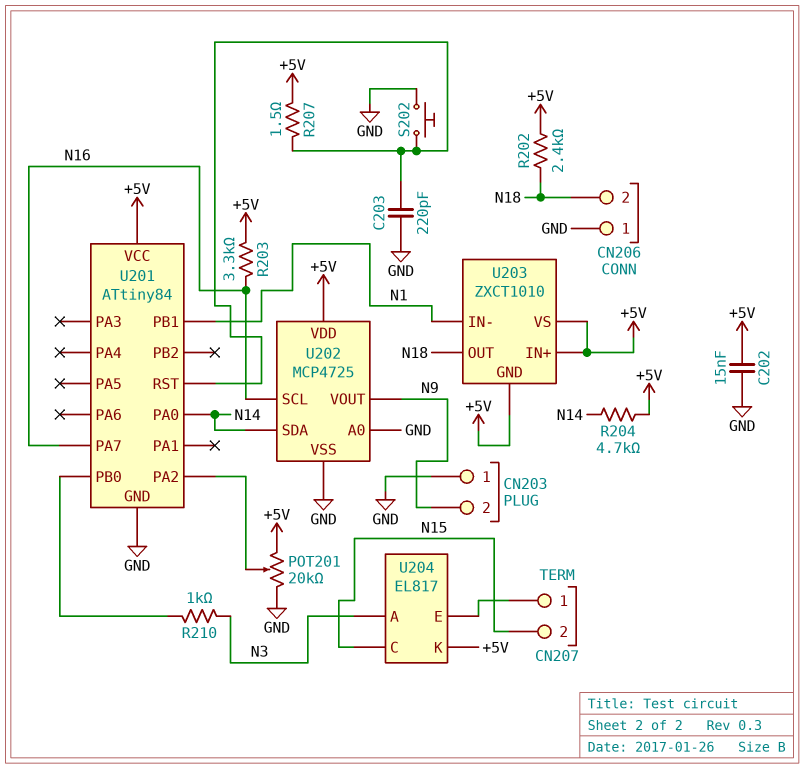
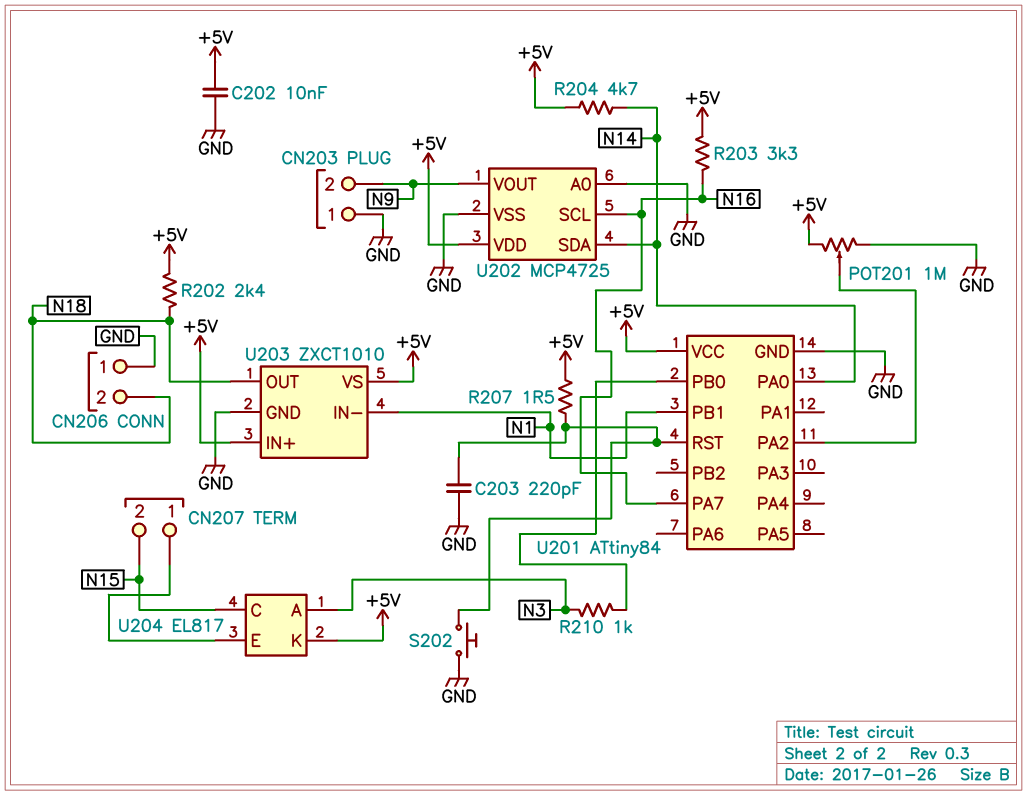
C202: 15nF (+5V, GND) -> 10nF (+5V, GND)
POT201: 20k (+5V, GND, wiper U201/PA2) -> 1M (+5V, GND, wiper U201/PA2)
U203 pin GND: +5V -> GND

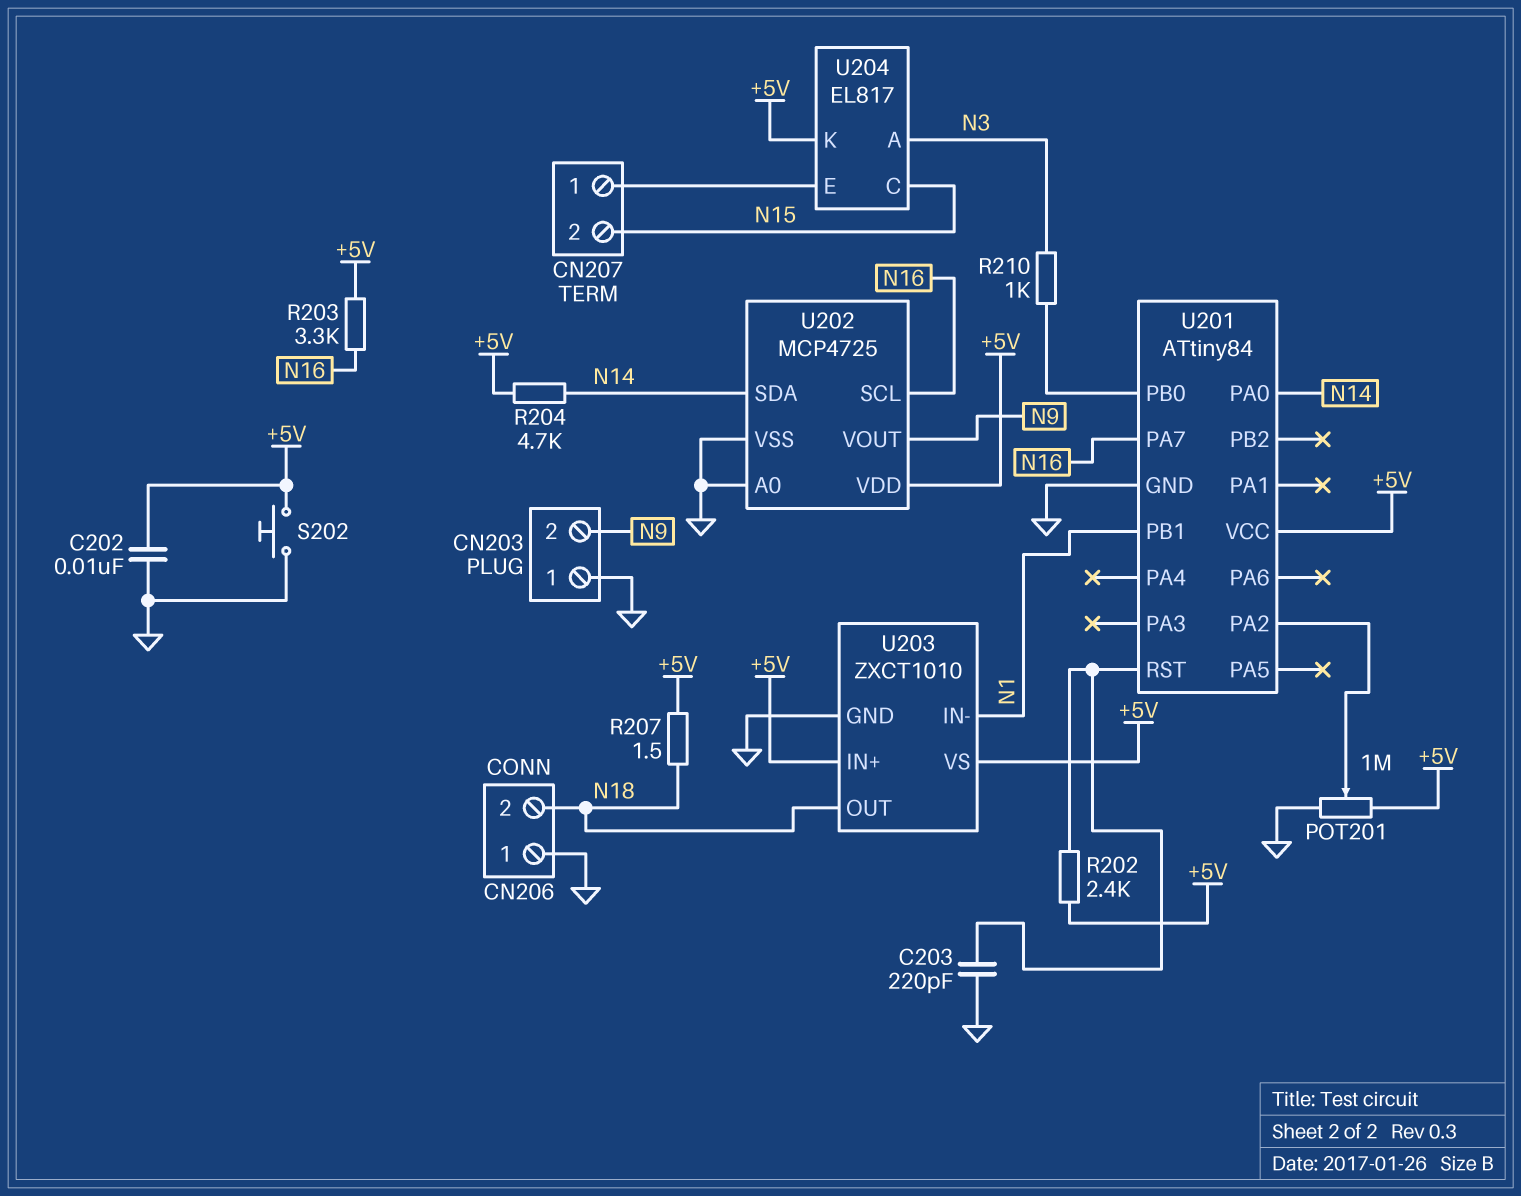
R202: 2.4k (+5V, N18) -> 2.4k (+5V, U201/RST)
R207: 1.5 (+5V, U201/RST) -> 1.5 (+5V, N18)
S202: button (GND, U201/RST) -> button (+5V, GND)

